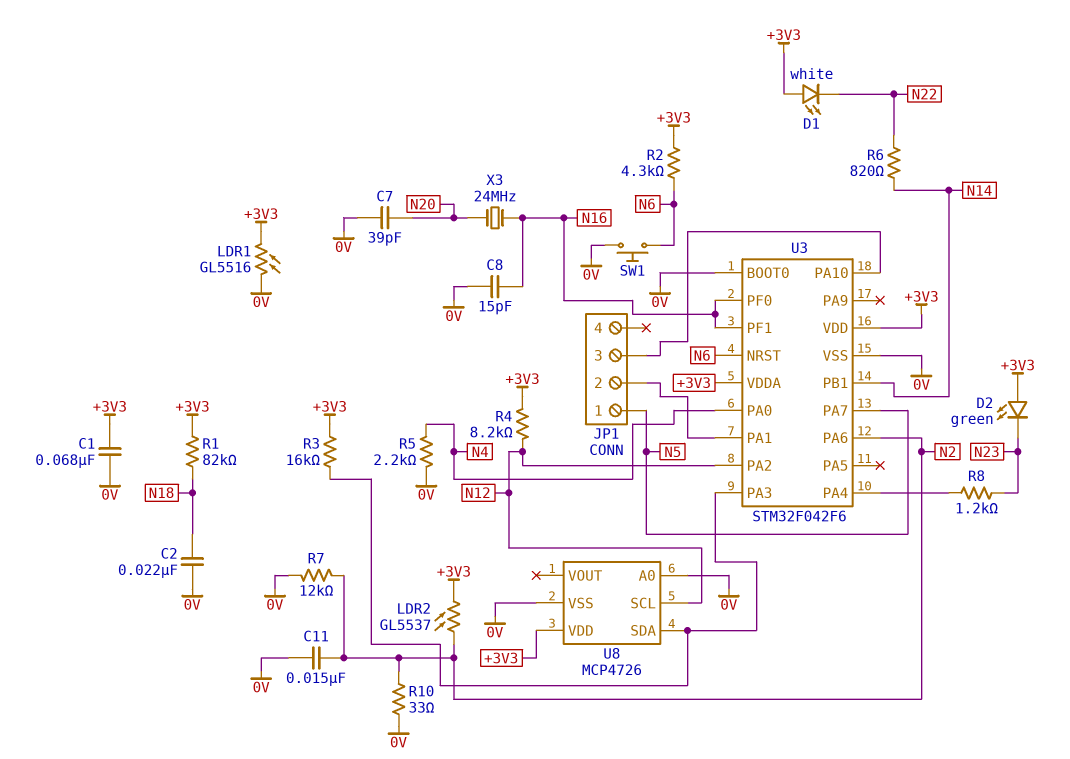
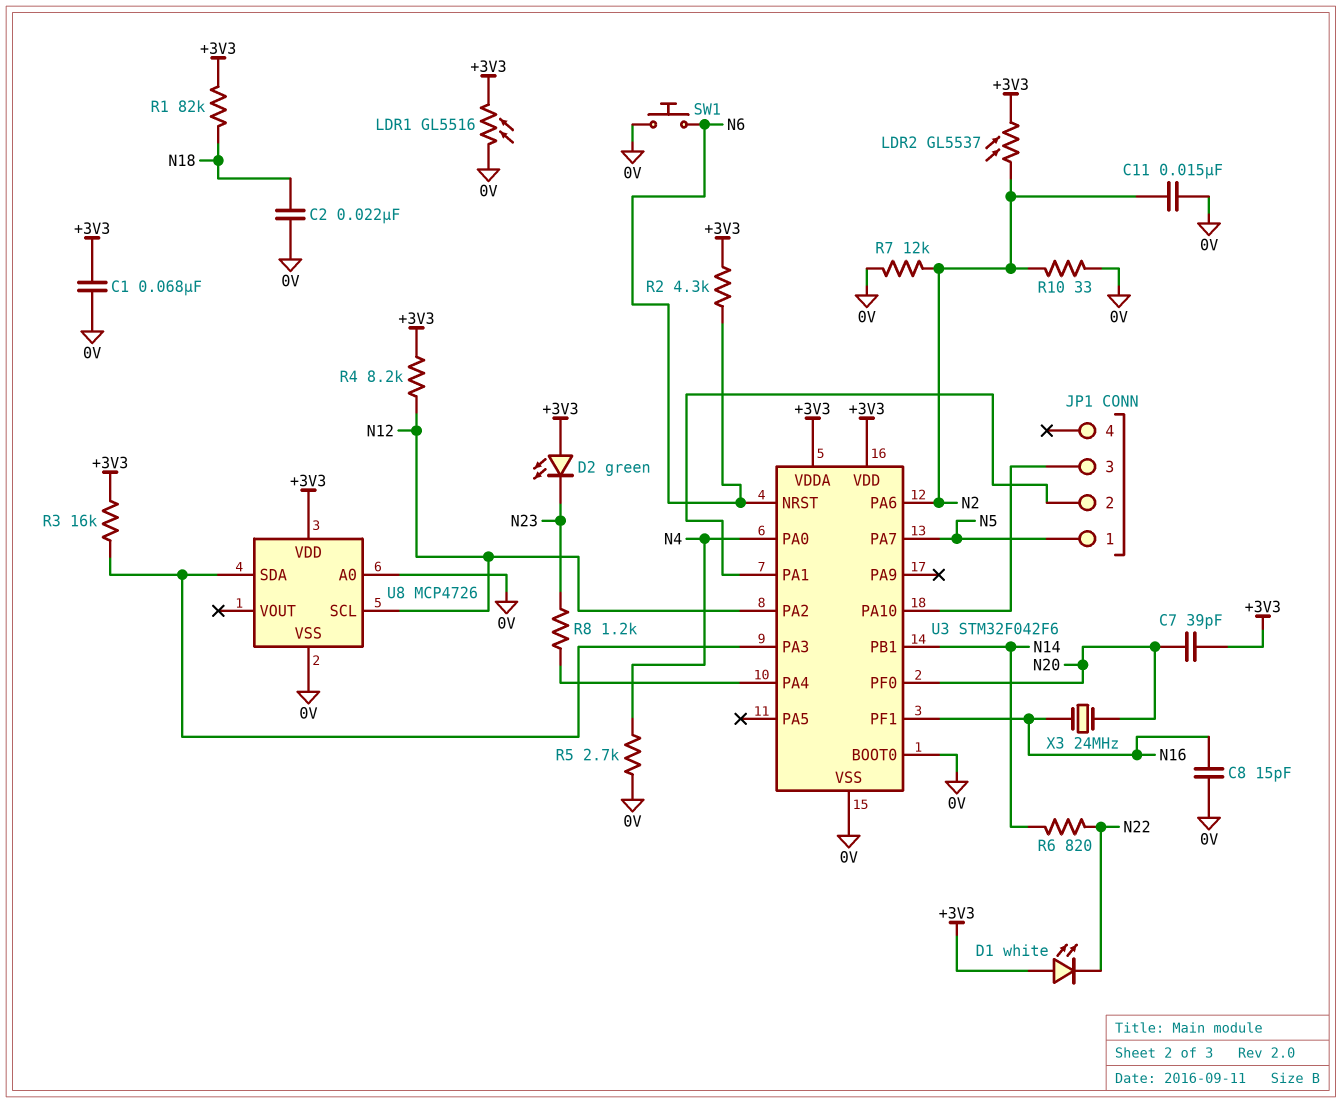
C7: 39pF (0V, N20) -> 39pF (+3V3, N20)
R5: 2.2k (0V, N4) -> 2.7k (0V, N4)
U3 pin PF0: N16 -> N20

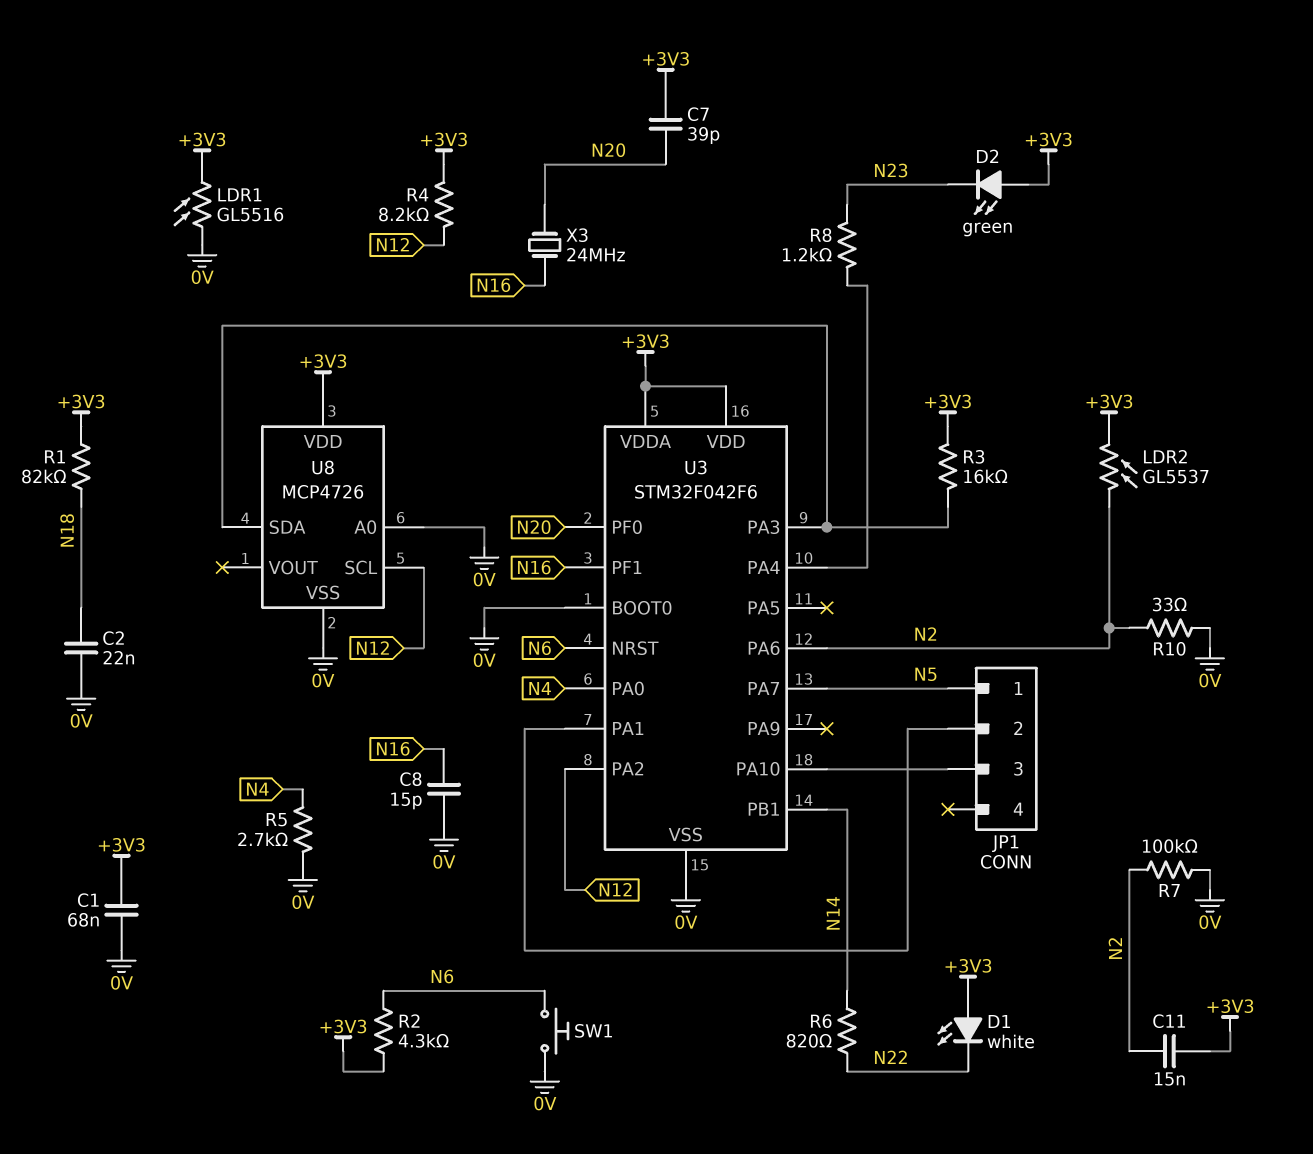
C11: 15nF (0V, N2) -> 15nF (+3V3, N2)
R7: 12k (0V, N2) -> 100k (0V, N2)

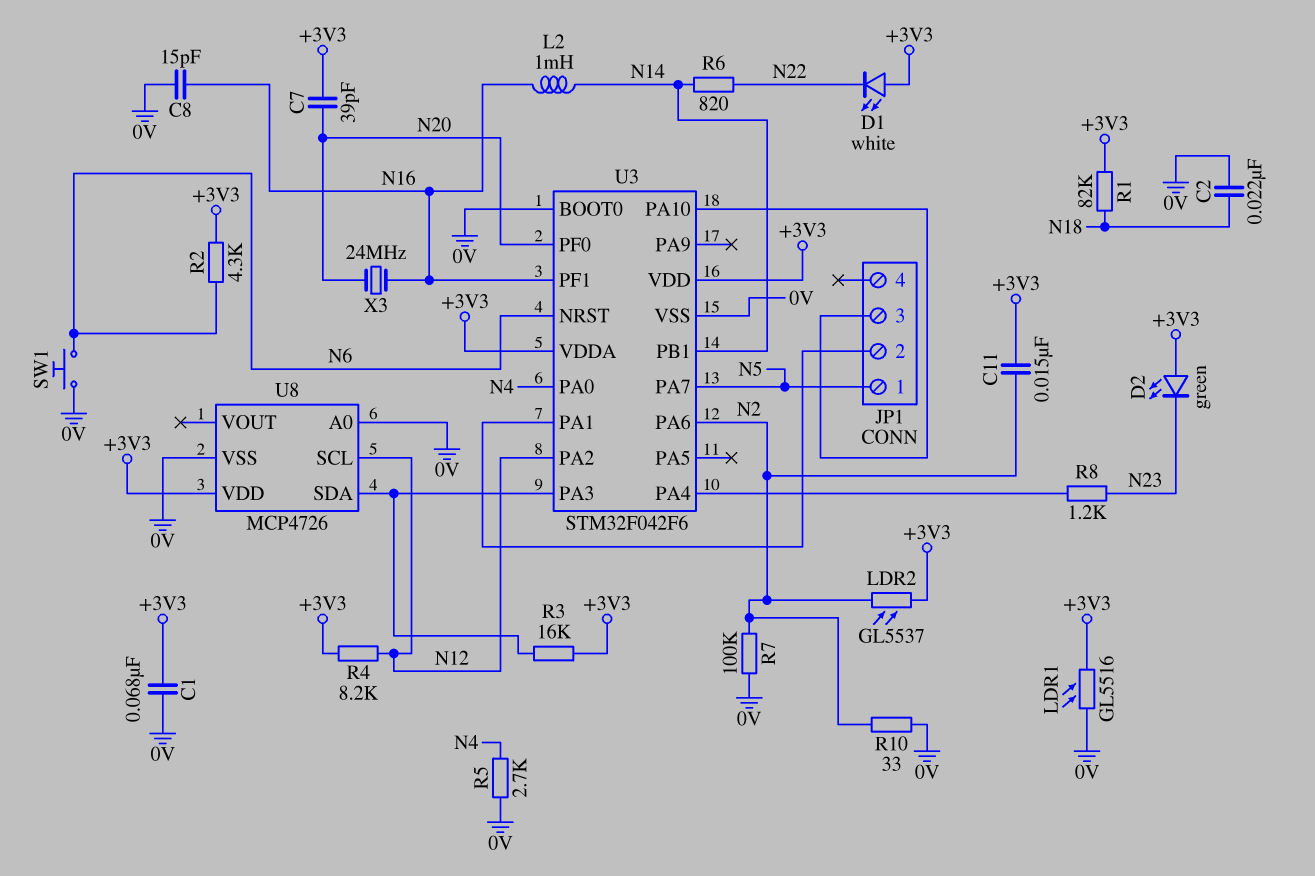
L2: none -> 1mH (N14, N16)

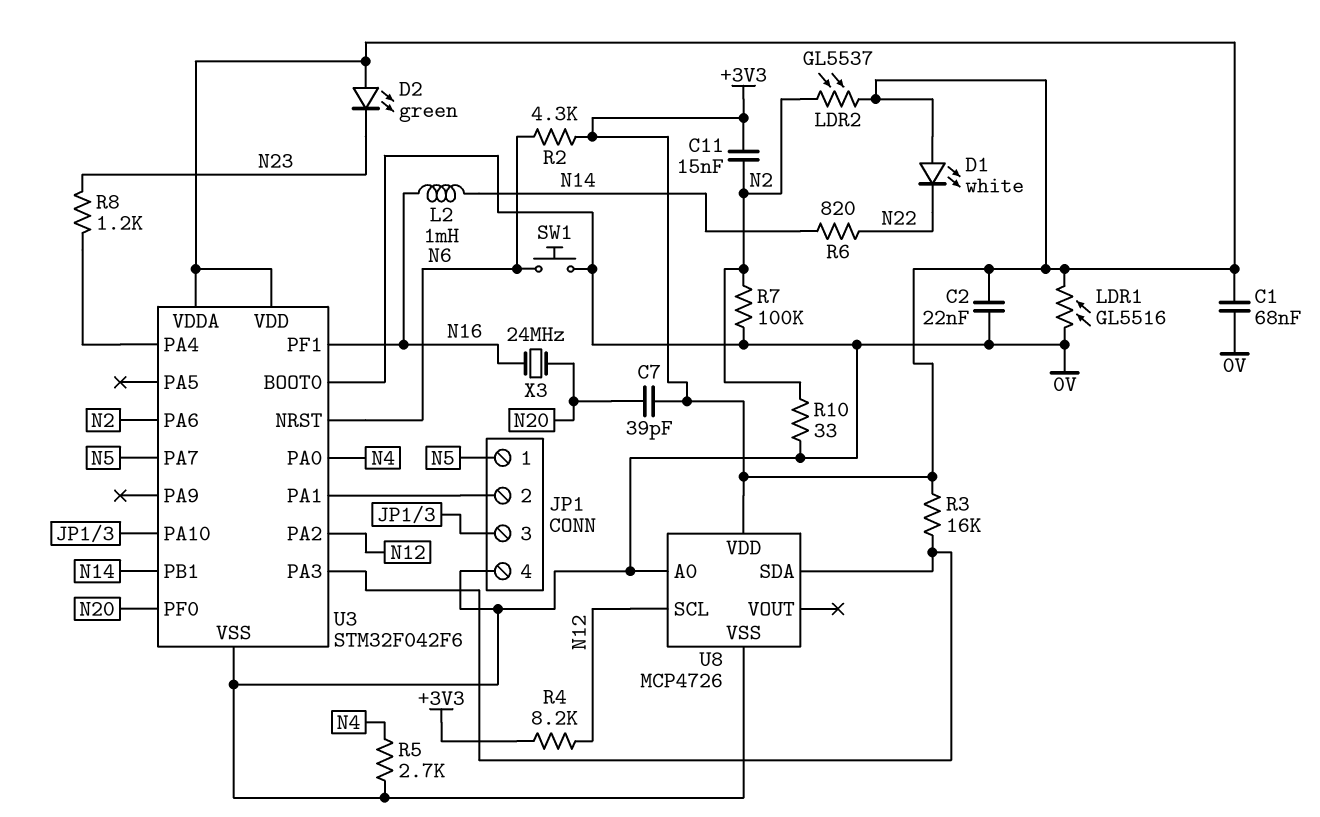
C2: 22nF (0V, N18) -> 22nF (+3V3, 0V)
C8: 15pF (0V, N16) -> none
JP1 pin 4: none -> 0V
R1: 82k (+3V3, N18) -> none

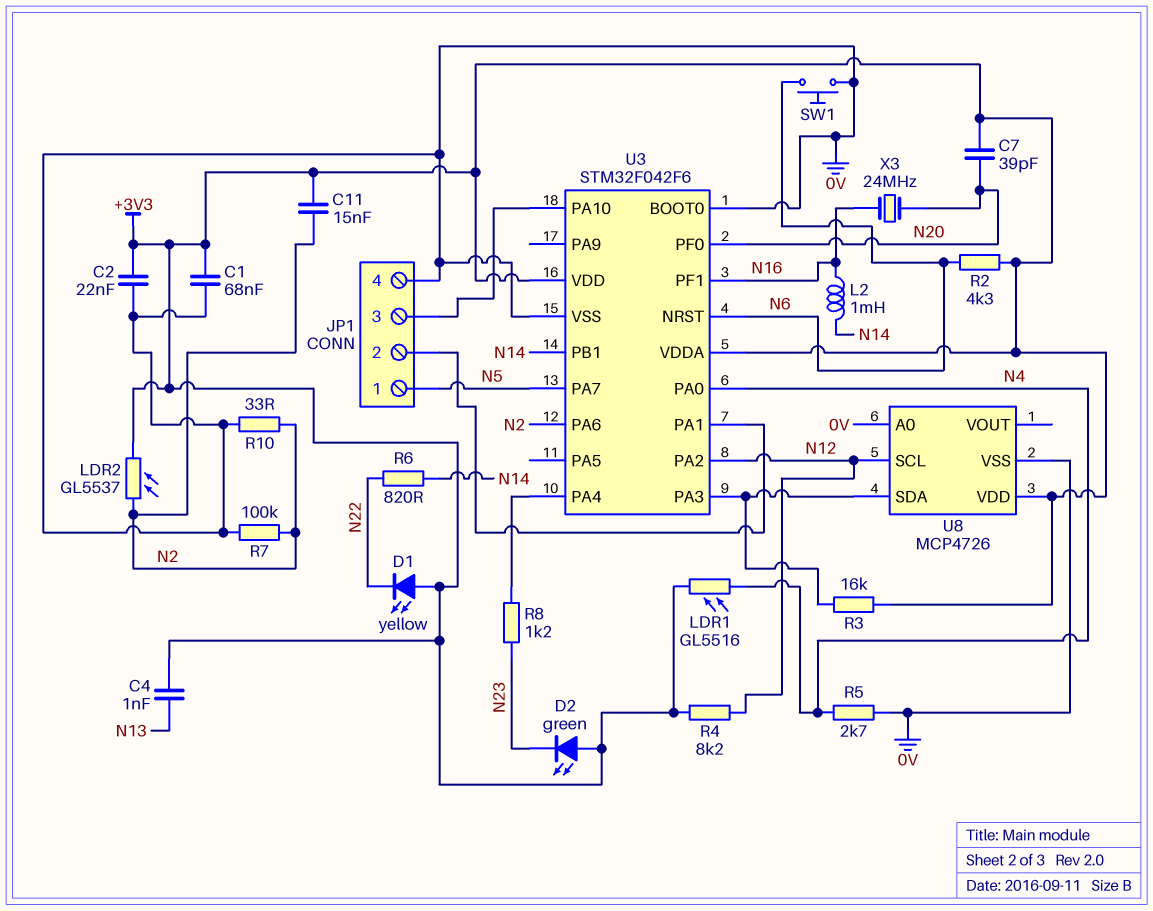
C4: none -> 1nF (+3V3, N13)
D1: LED white (A +3V3, K N22) -> LED yellow (A +3V3, K N22)
LDR1: GL5516 (+3V3, 0V) -> GL5516 (+3V3, N4)

